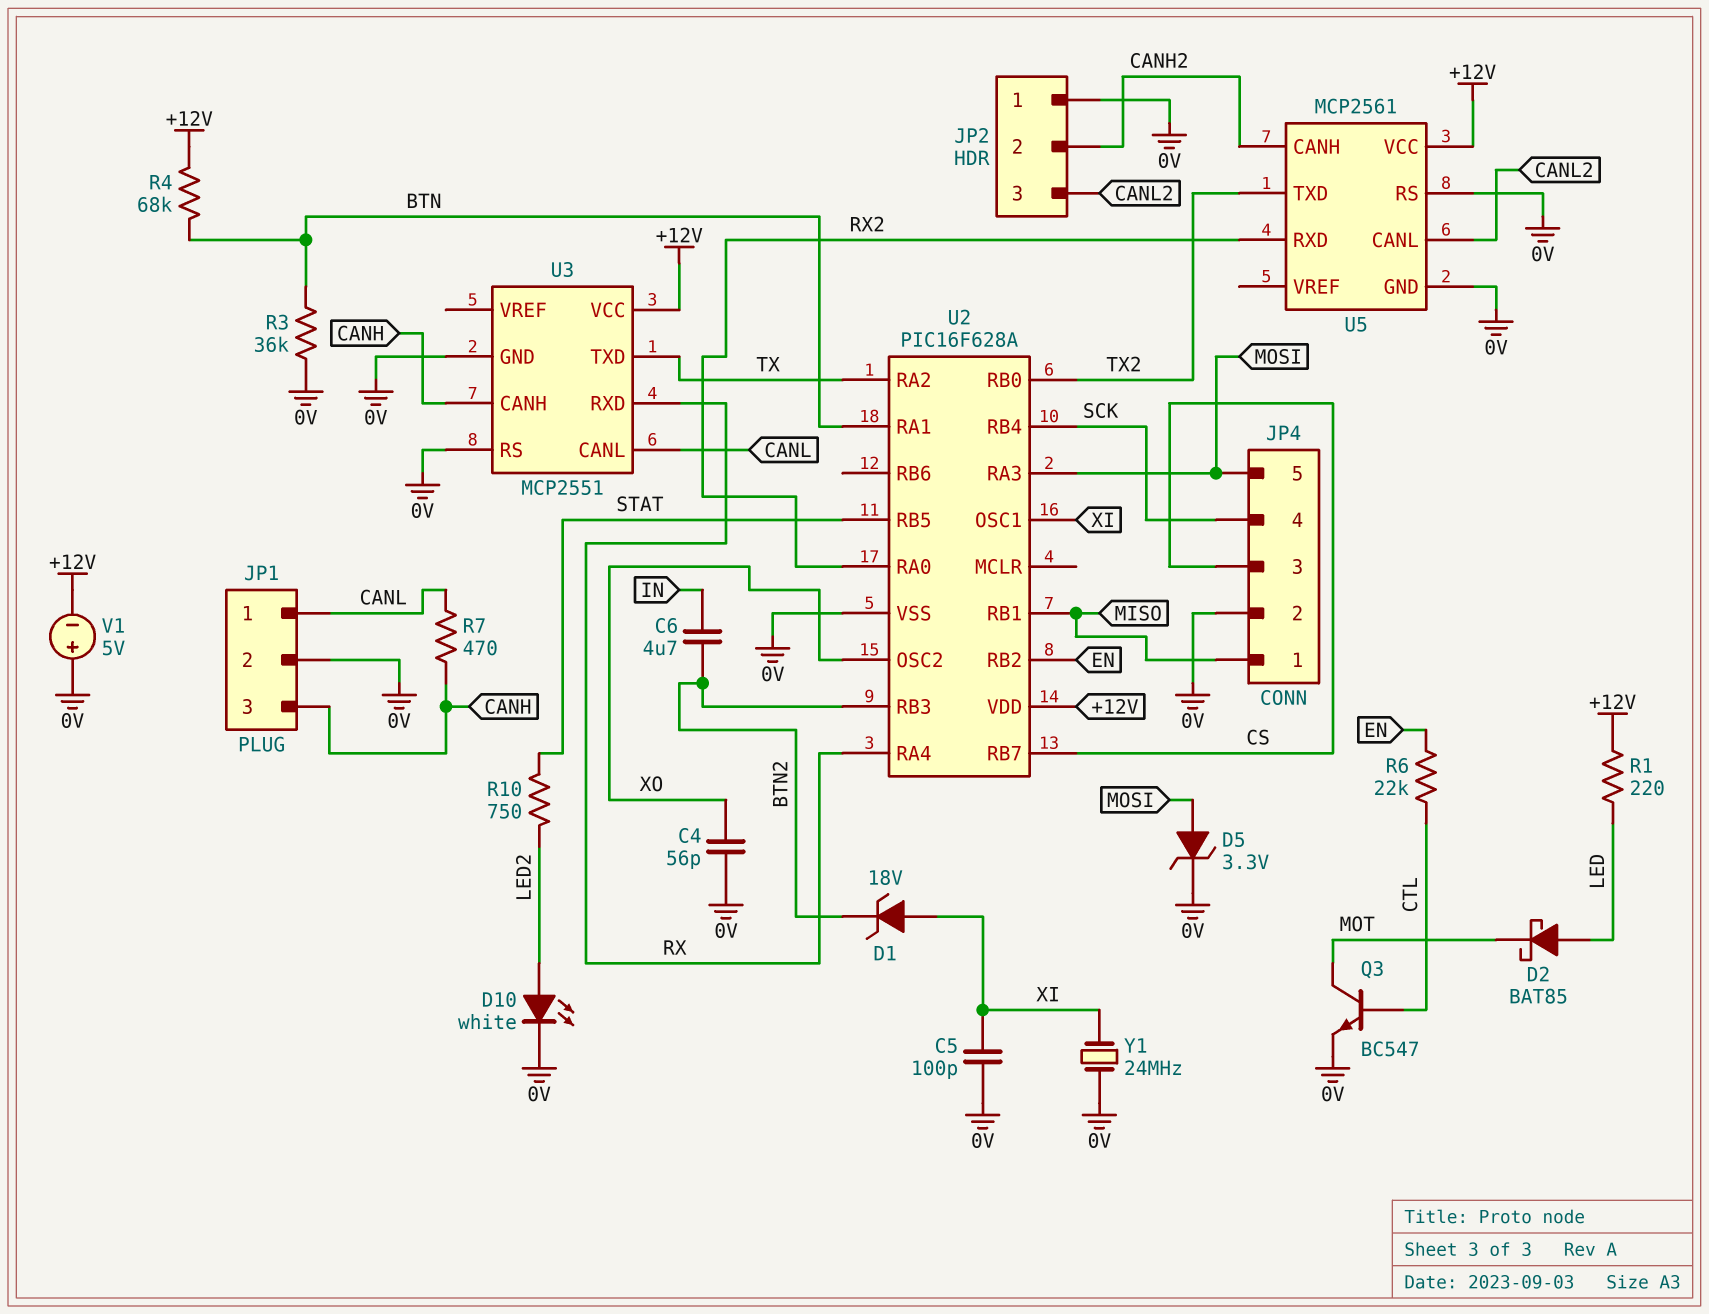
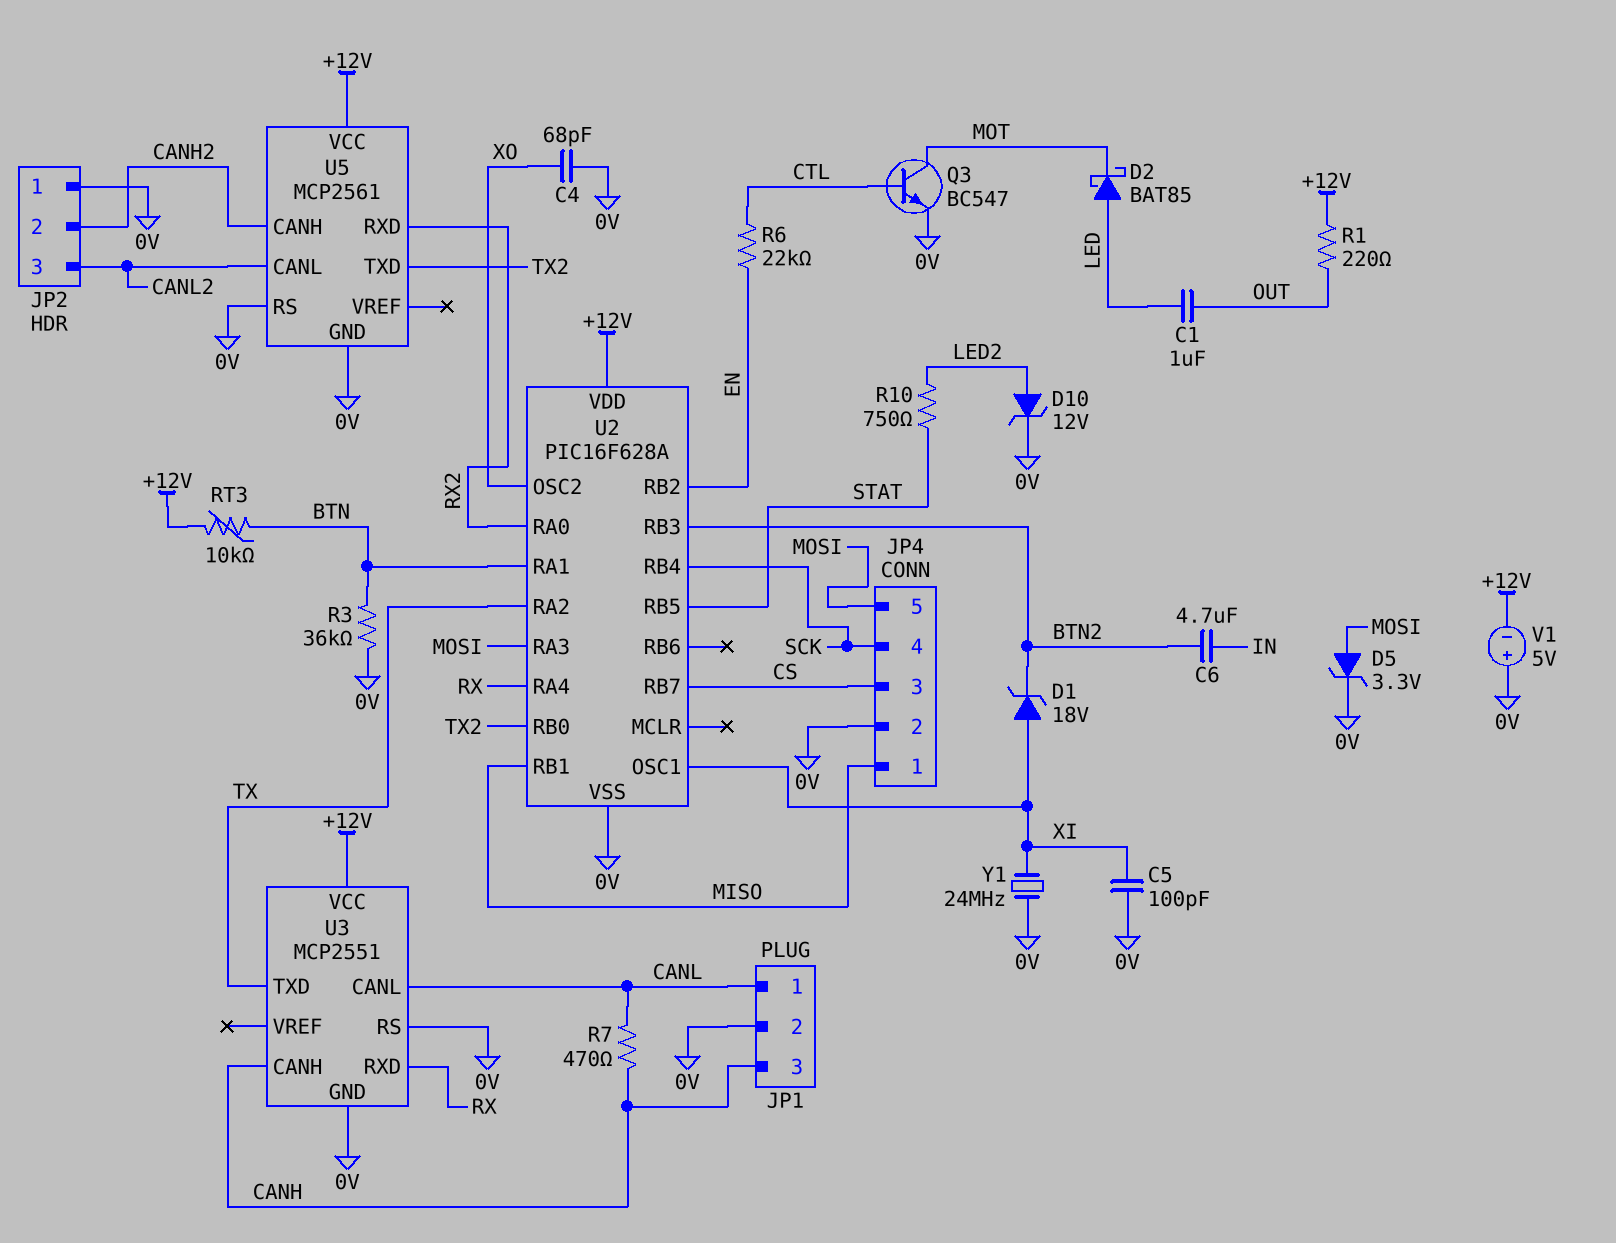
C1: none -> 1uF (LED, OUT)
C4: 56pF (0V, XO) -> 68pF (0V, XO)
D10: LED white (A LED2, K 0V) -> zener 12V (A LED2, K 0V)
R1: 220 (+12V, LED) -> 220 (+12V, OUT)
R4: 68k (+12V, BTN) -> none
RT3: none -> 10k (+12V, BTN)

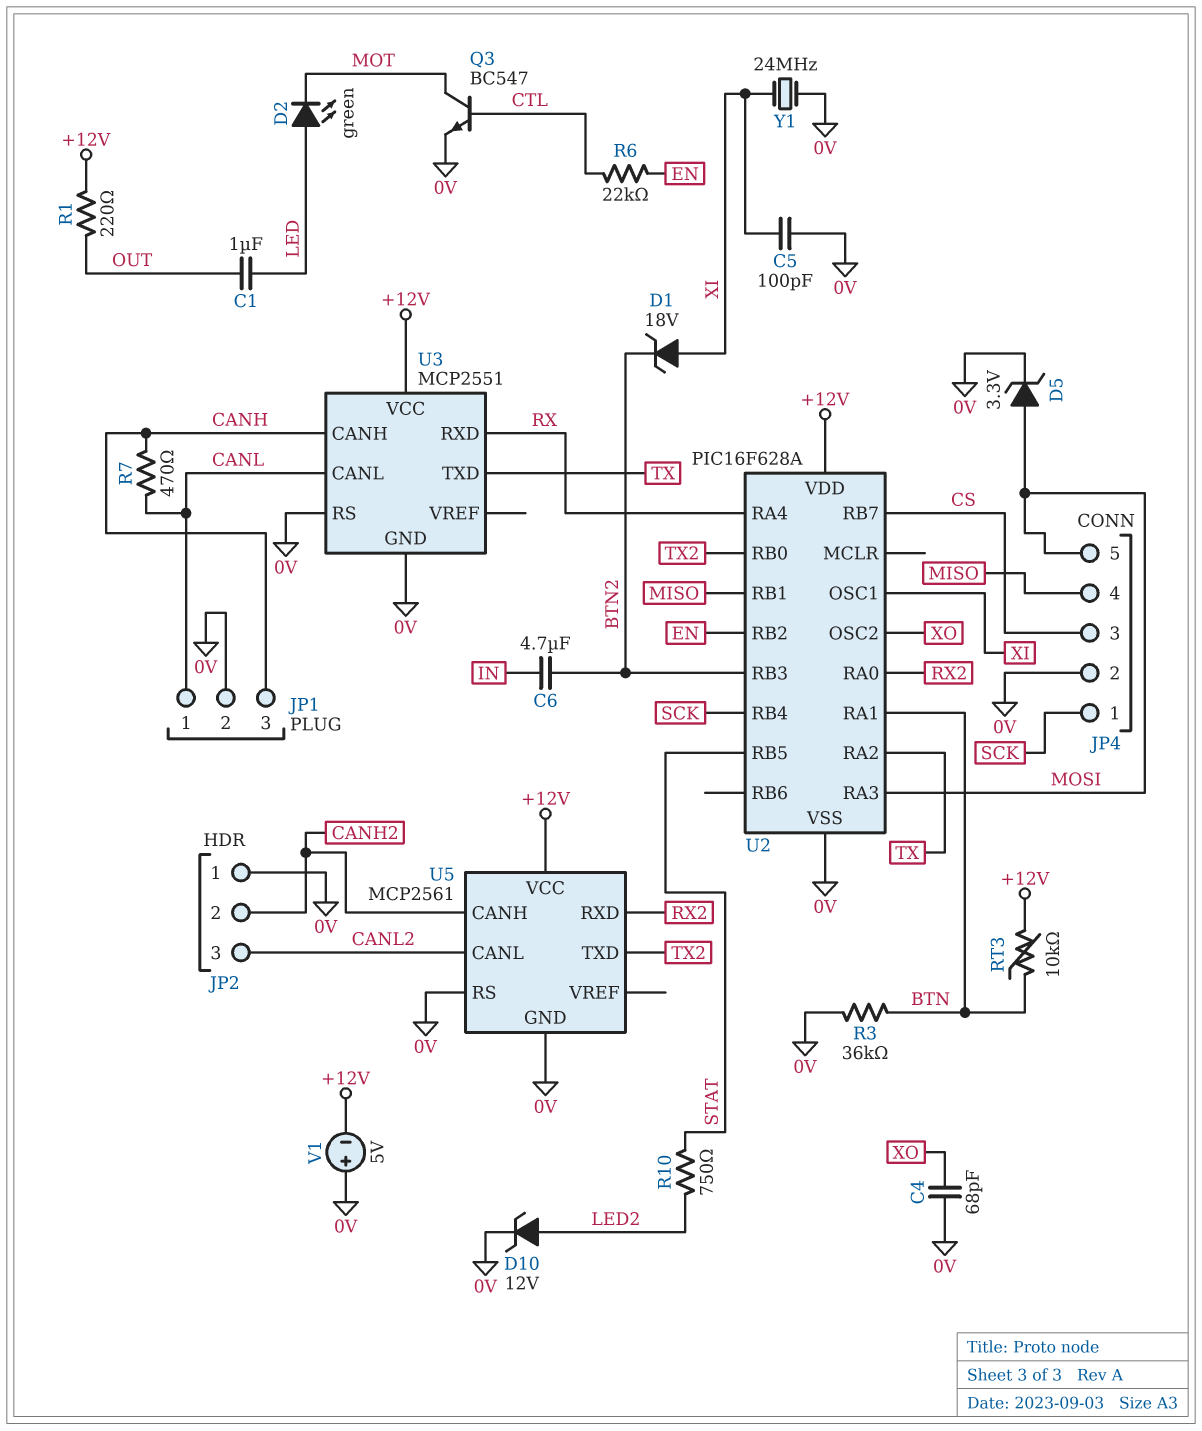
D2: schottky BAT85 (A LED, K MOT) -> LED green (A LED, K MOT)
JP4 pin 1: MISO -> SCK
JP4 pin 4: SCK -> MISO

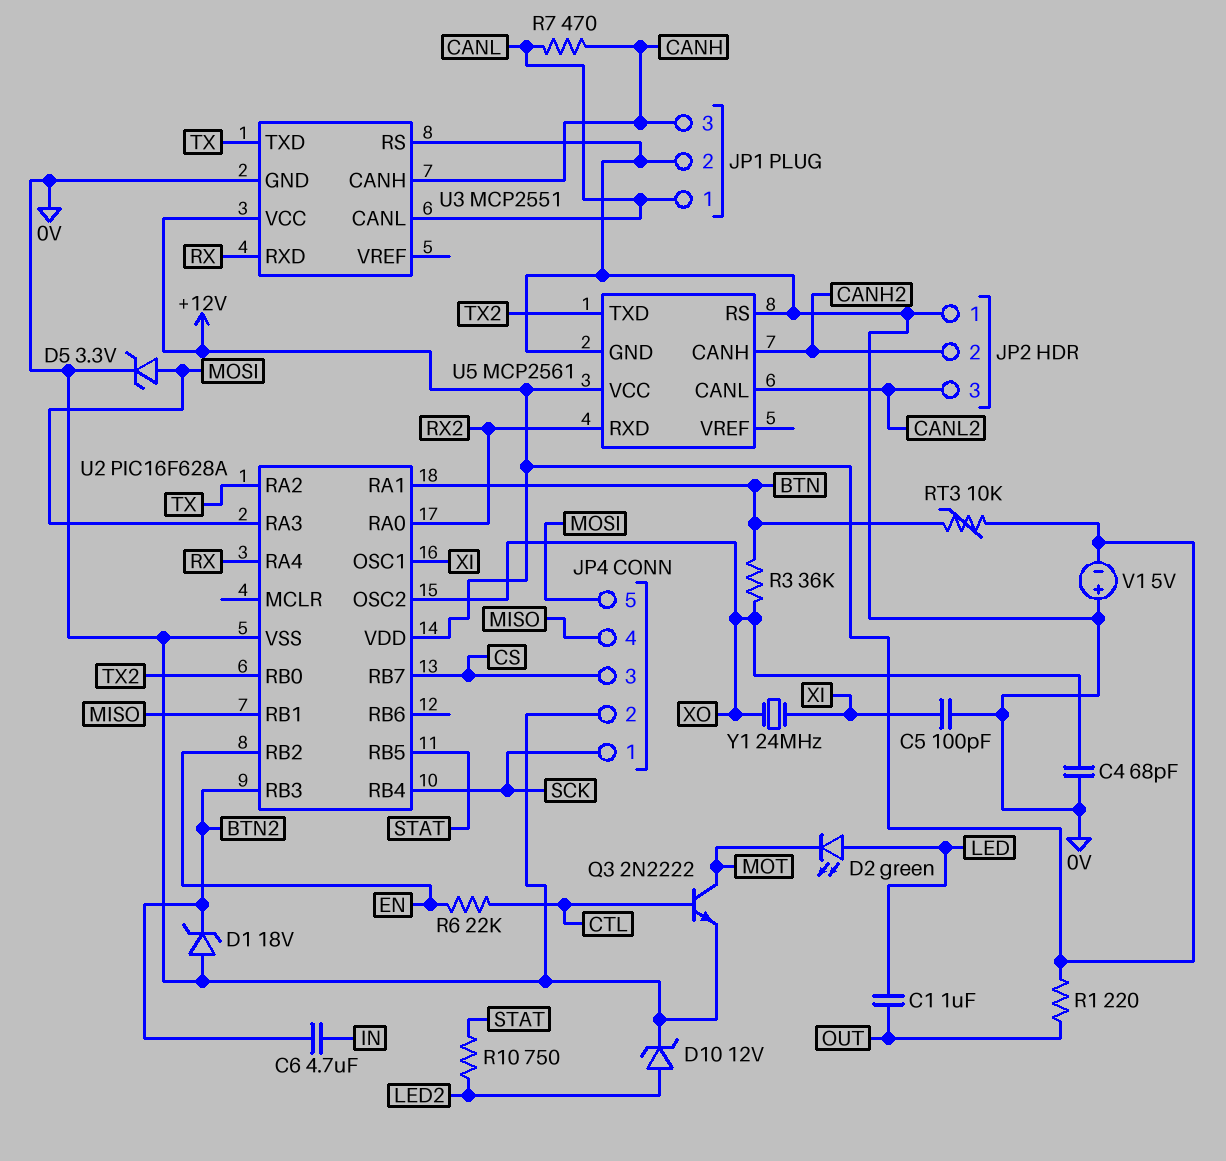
D1: zener 18V (A XI, K BTN2) -> zener 18V (A 0V, K BTN2)
Q3: NPN BC547 (B CTL, C MOT, E 0V) -> NPN 2N2222 (B CTL, C MOT, E 0V)
R3: 36k (0V, BTN) -> 36k (BTN, XO)
Y1: 24MHz (0V, XI) -> 24MHz (XI, XO)

